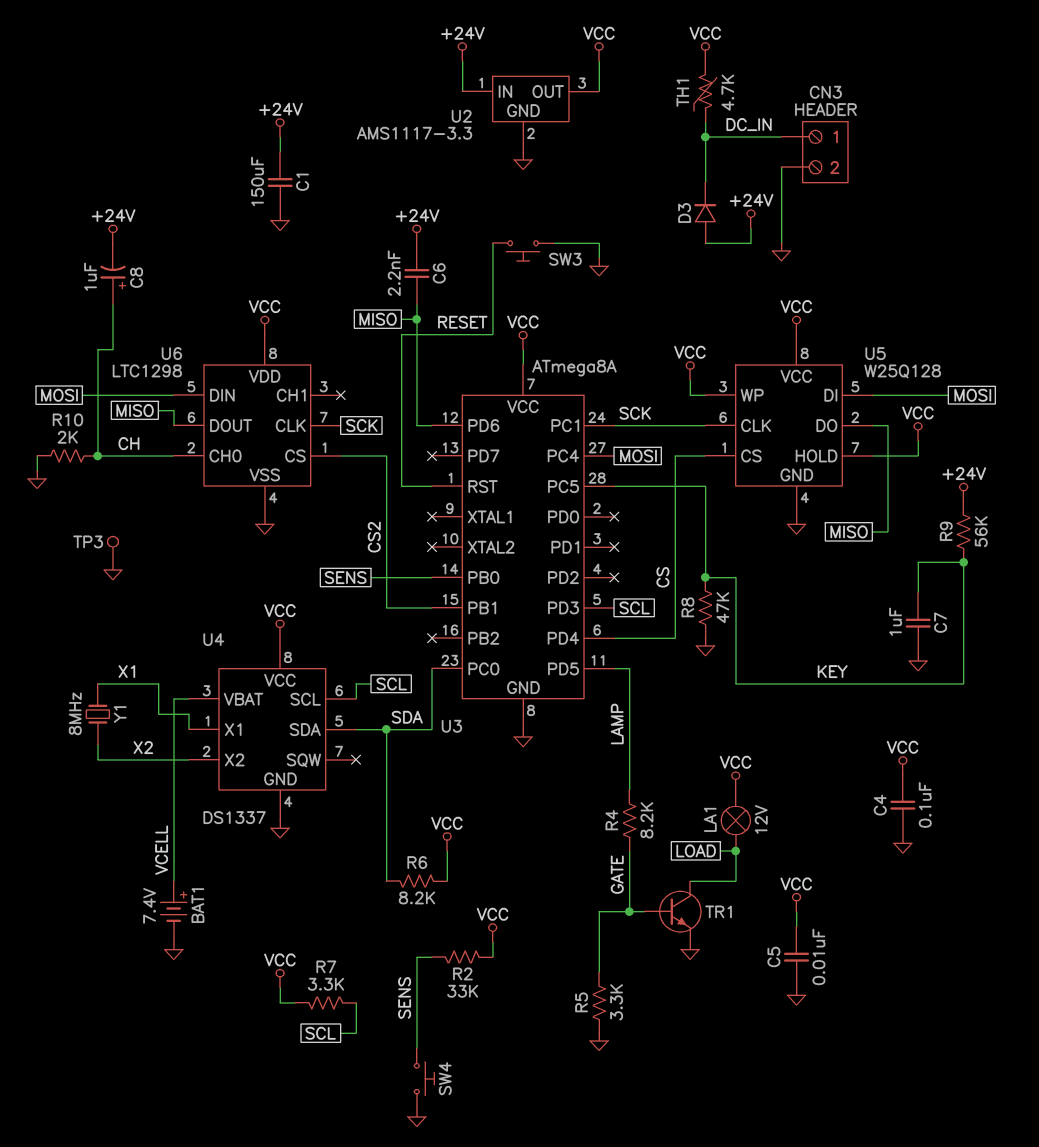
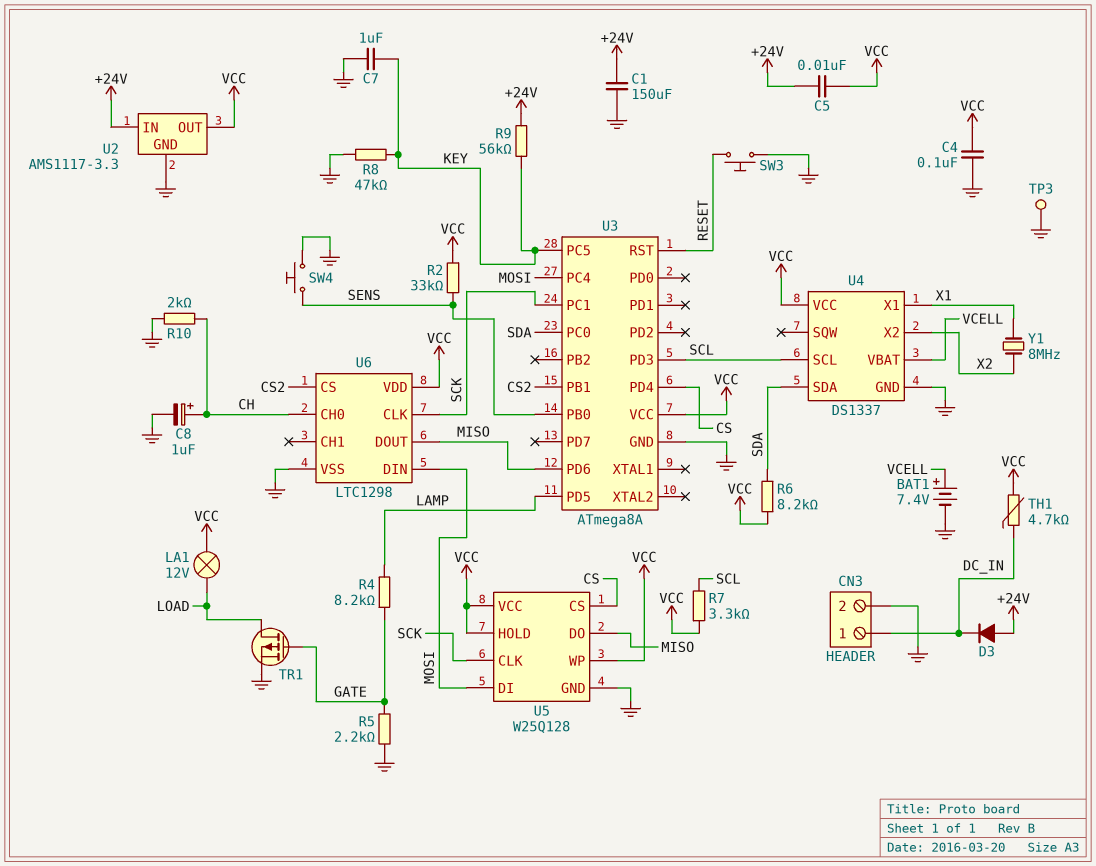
C5: 10nF (GND, VCC) -> 10nF (+24V, VCC)
C6: 2.2nF (+24V, MISO) -> none
C8: 1uF (plus CH, minus +24V) -> 1uF (plus CH, minus GND)
R5: 3.3k (GATE, GND) -> 2.2k (GATE, GND)
TR1: NPN (B GATE, C LOAD, E GND) -> PMOS (G GATE, D LOAD, S GND)

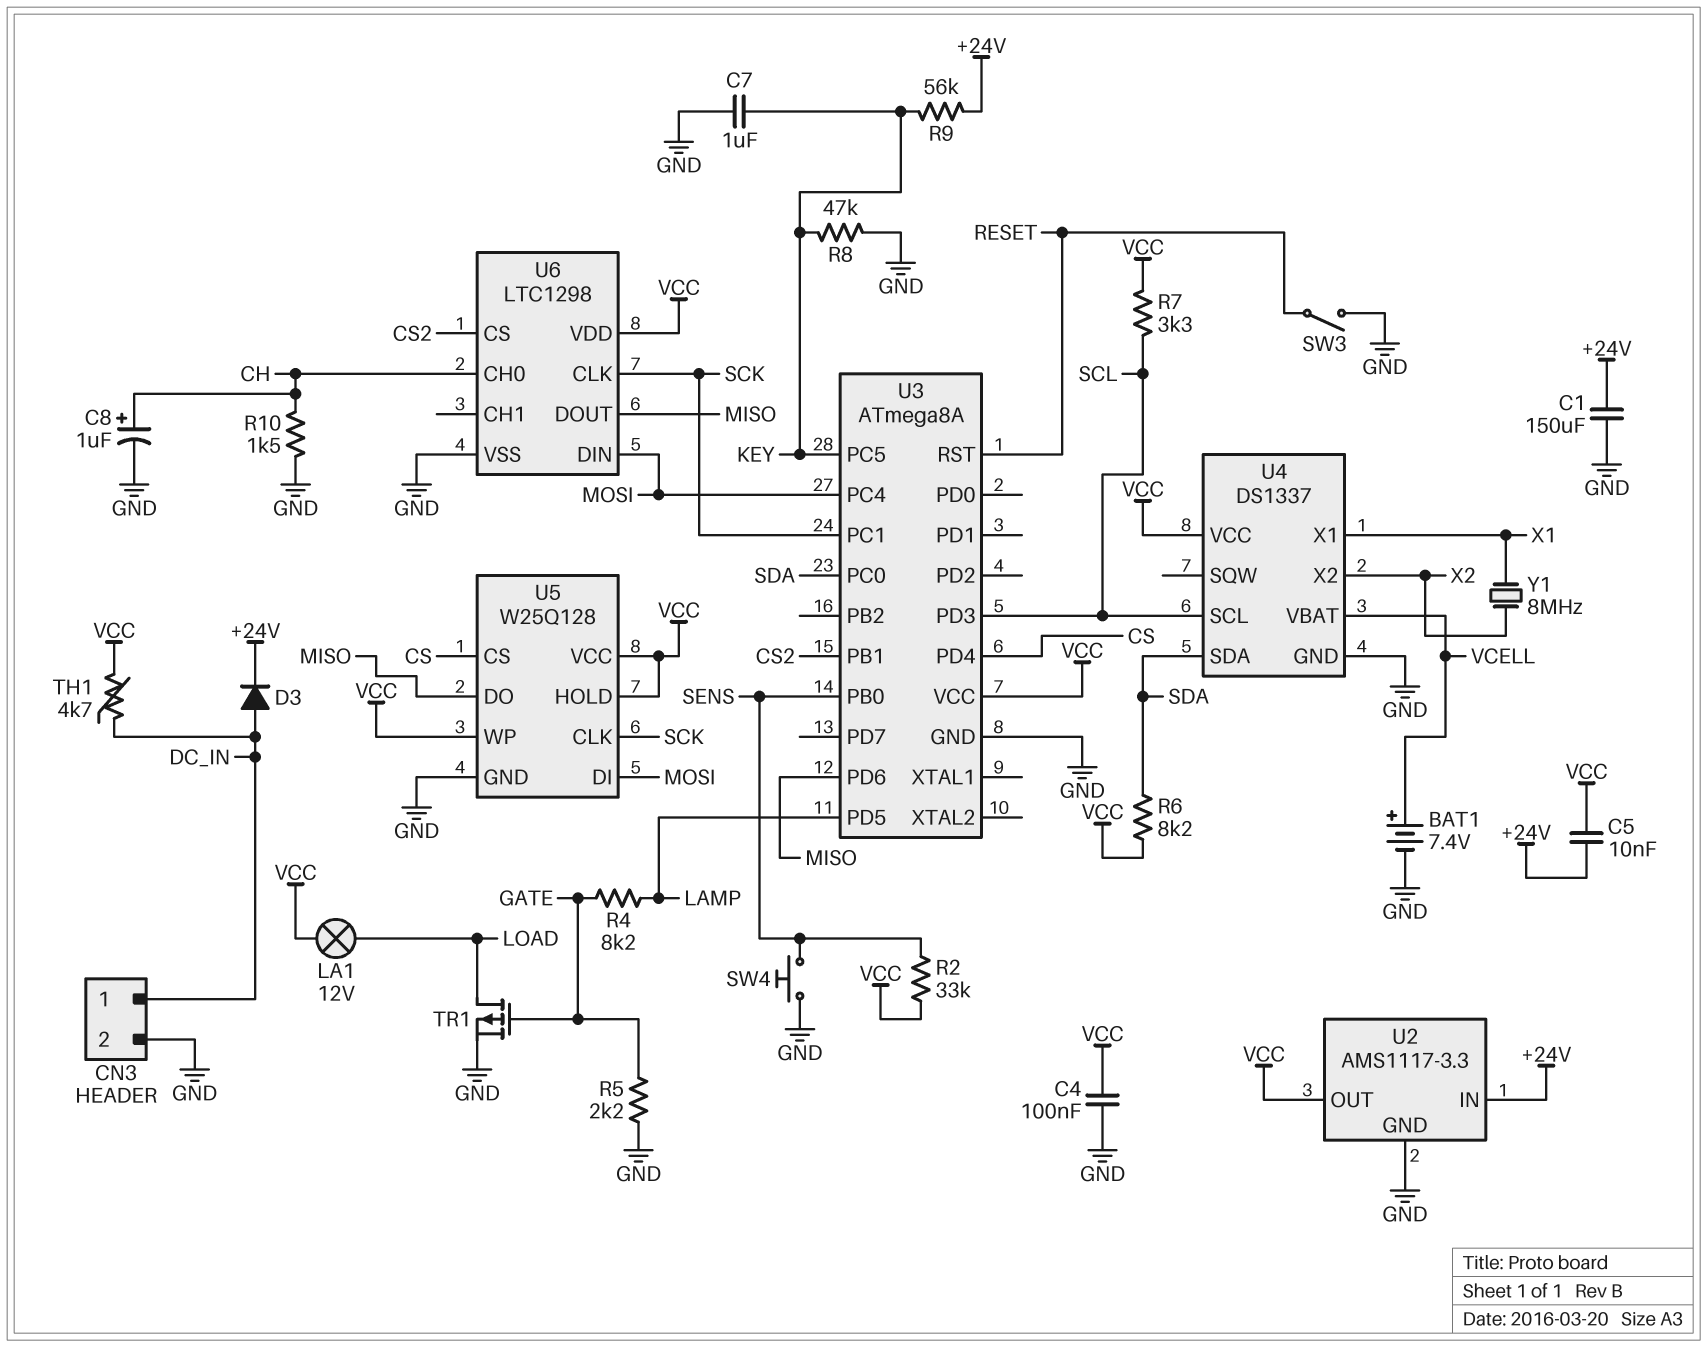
D3: diode (A +24V, K DC_IN) -> diode (A DC_IN, K +24V)
R10: 2k (CH, GND) -> 1.5k (CH, GND)
SW3: button (GND, RESET) -> switch (GND, RESET)
TP3: test point (GND) -> none

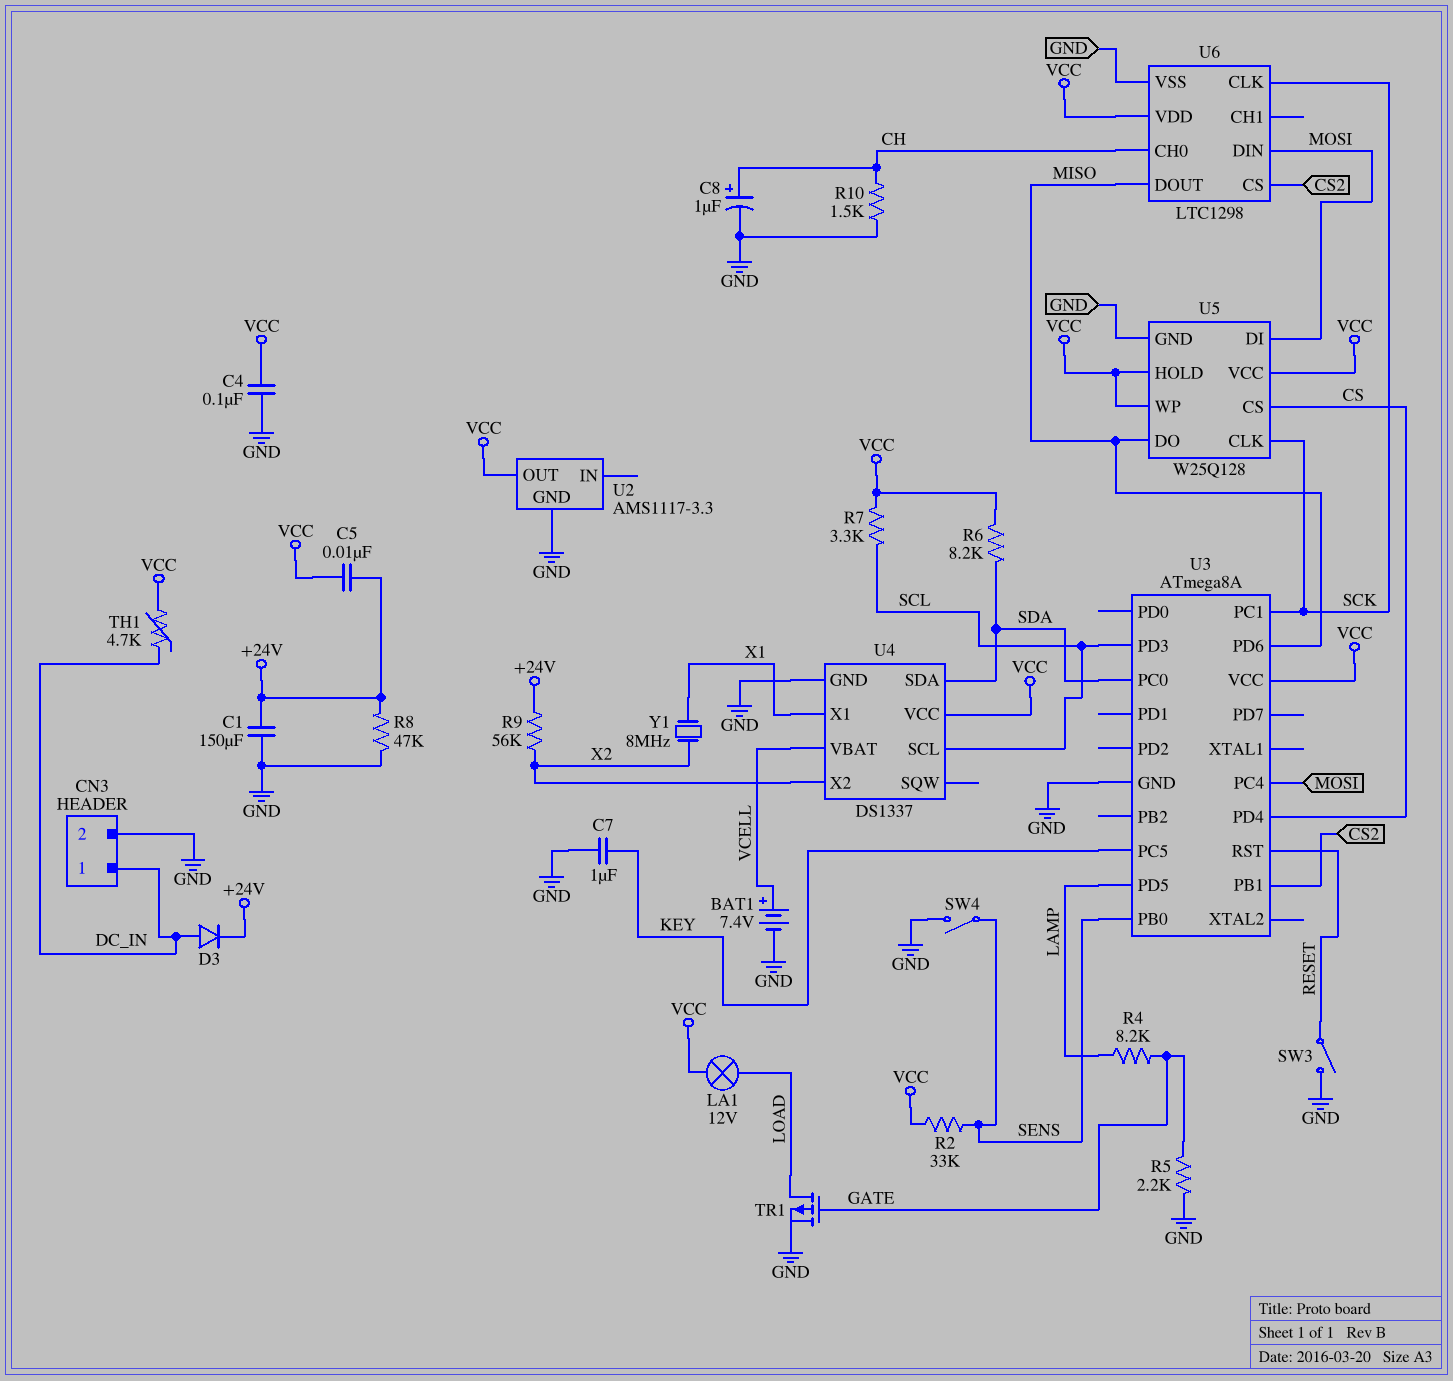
R8: 47k (GND, KEY) -> 47k (+24V, GND)
R9: 56k (+24V, KEY) -> 56k (+24V, X2)
SW4: button (GND, SENS) -> switch (GND, SENS)
U2 pin IN: +24V -> none

